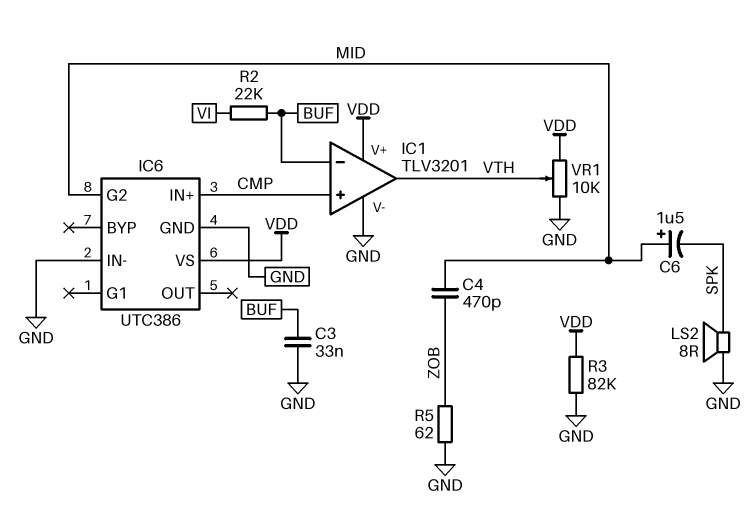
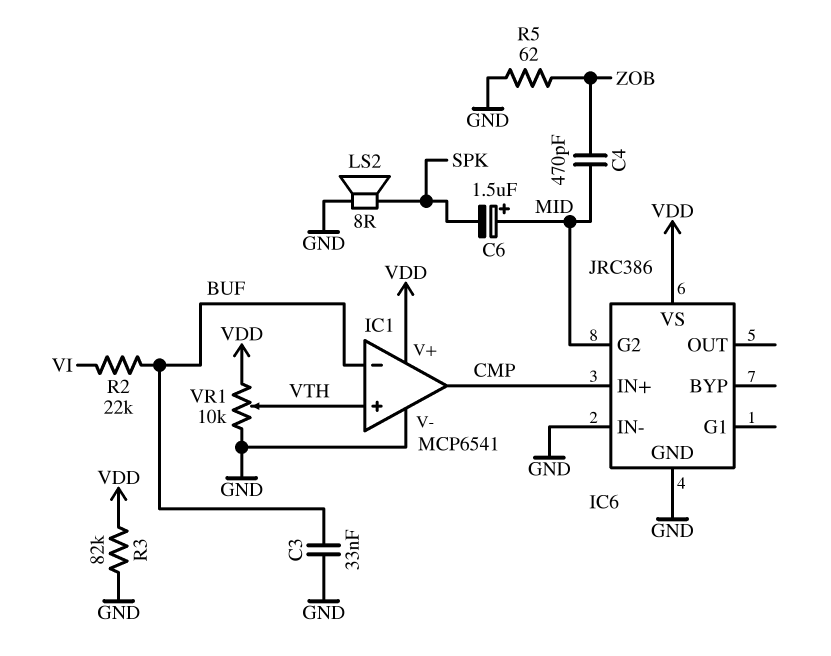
IC1: TLV3201 -> MCP6541
IC1 pin in+: CMP -> VTH
IC1 pin out: VTH -> CMP
IC6: UTC386 -> JRC386

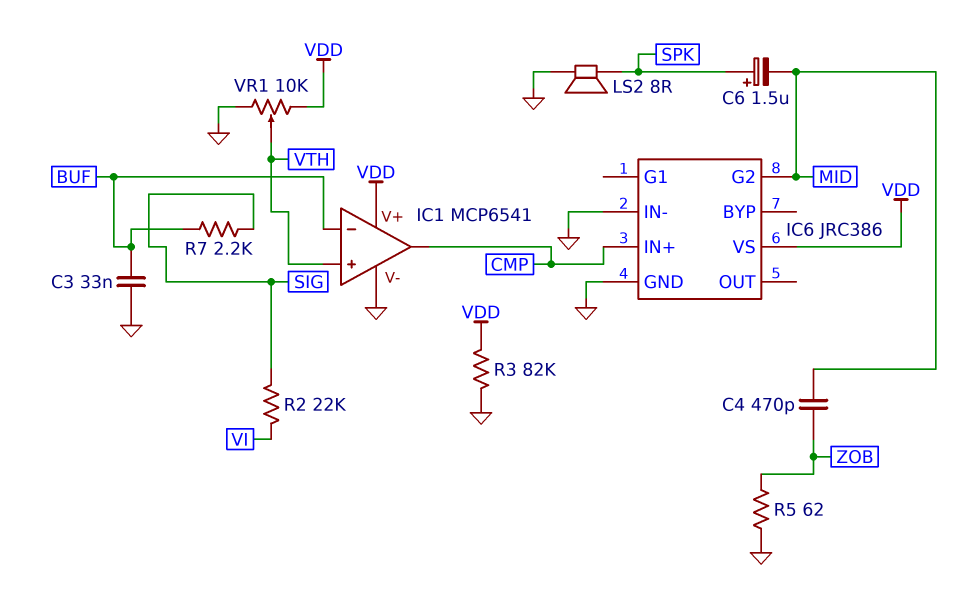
C6: 1.5uF (plus MID, minus SPK) -> 1.5uF (plus SPK, minus MID)
R2: 22k (BUF, VI) -> 22k (SIG, VI)
R7: none -> 2.2k (BUF, SIG)

